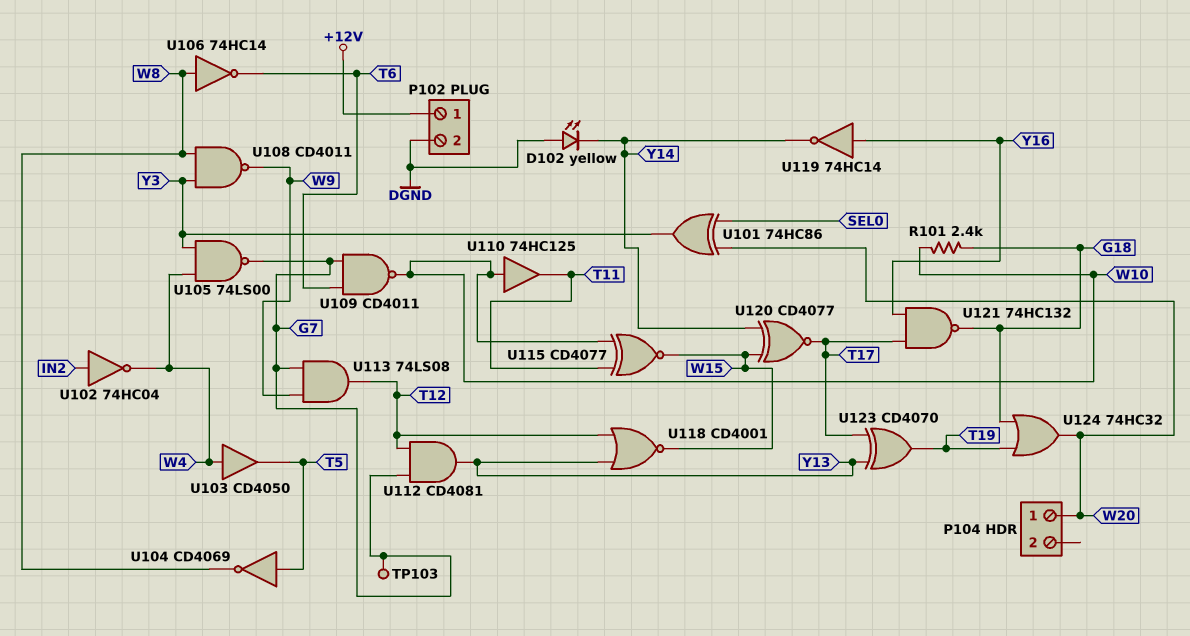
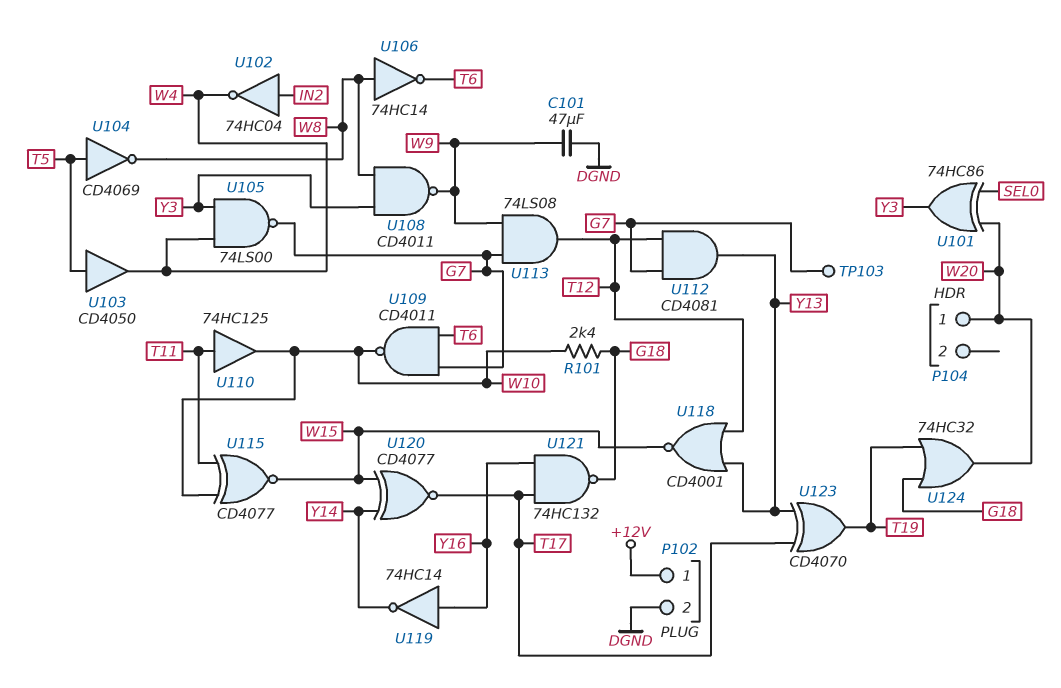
C101: none -> 47uF (DGND, W9)
D102: LED yellow (A DGND, K Y14) -> none
U103: buffer CD4050 (in W4, out T5) -> buffer CD4050 (in T5, out W4)
U110: buffer 74HC125 (in W10, out T11) -> buffer 74HC125 (in T11, out W10)

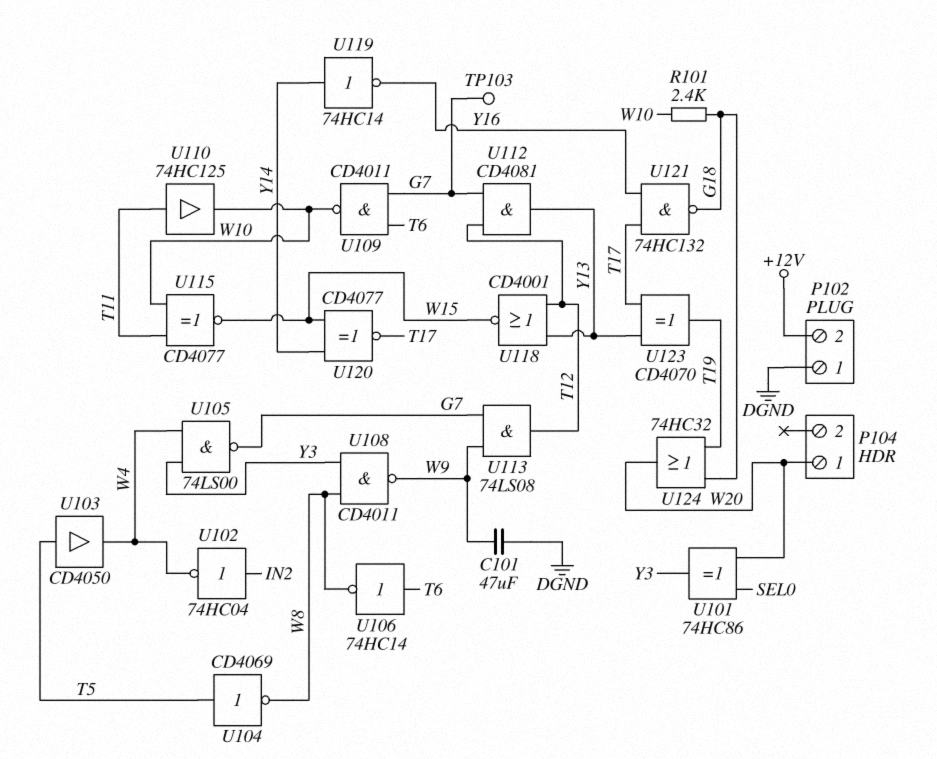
P102 pin 1: +12V -> DGND
P102 pin 2: DGND -> +12V
U106: NOT 74HC14 (in W8, out T6) -> NOT 74HC14 (in T6, out W8)
U119: NOT 74HC14 (in Y16, out Y14) -> NOT 74HC14 (in Y14, out Y16)

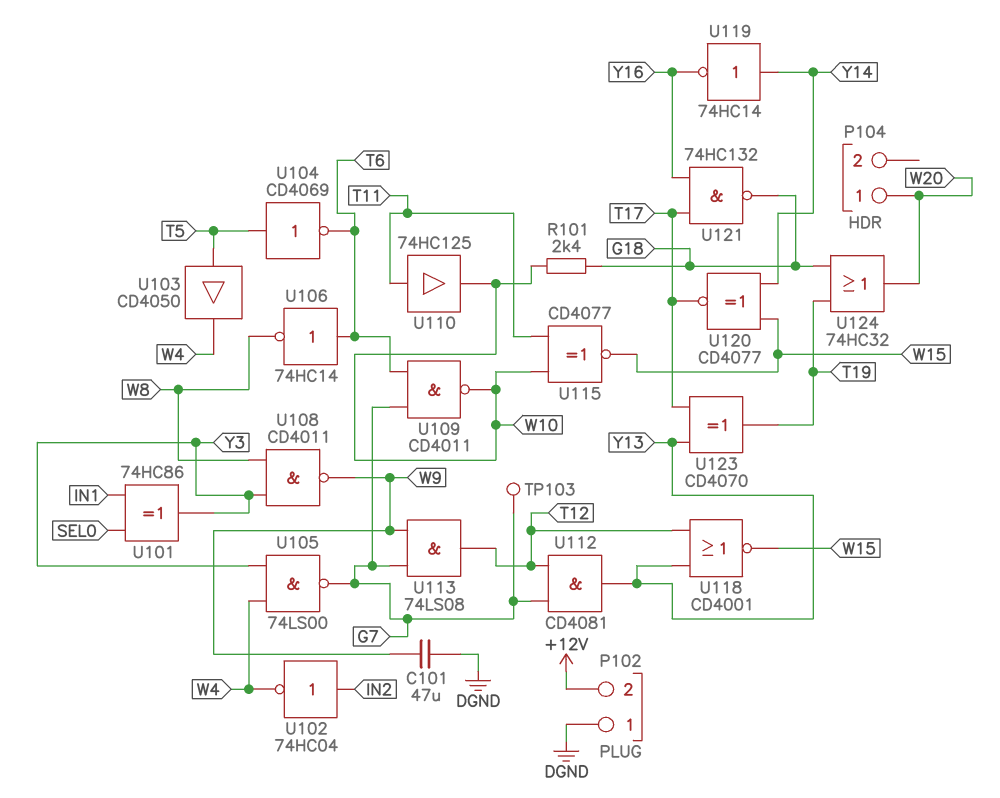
U101: XOR 74HC86 (in SEL0, in W20, out Y3) -> XOR 74HC86 (in IN1, in SEL0, out Y3)
U104: NOT CD4069 (in T5, out W8) -> NOT CD4069 (in T5, out T6)

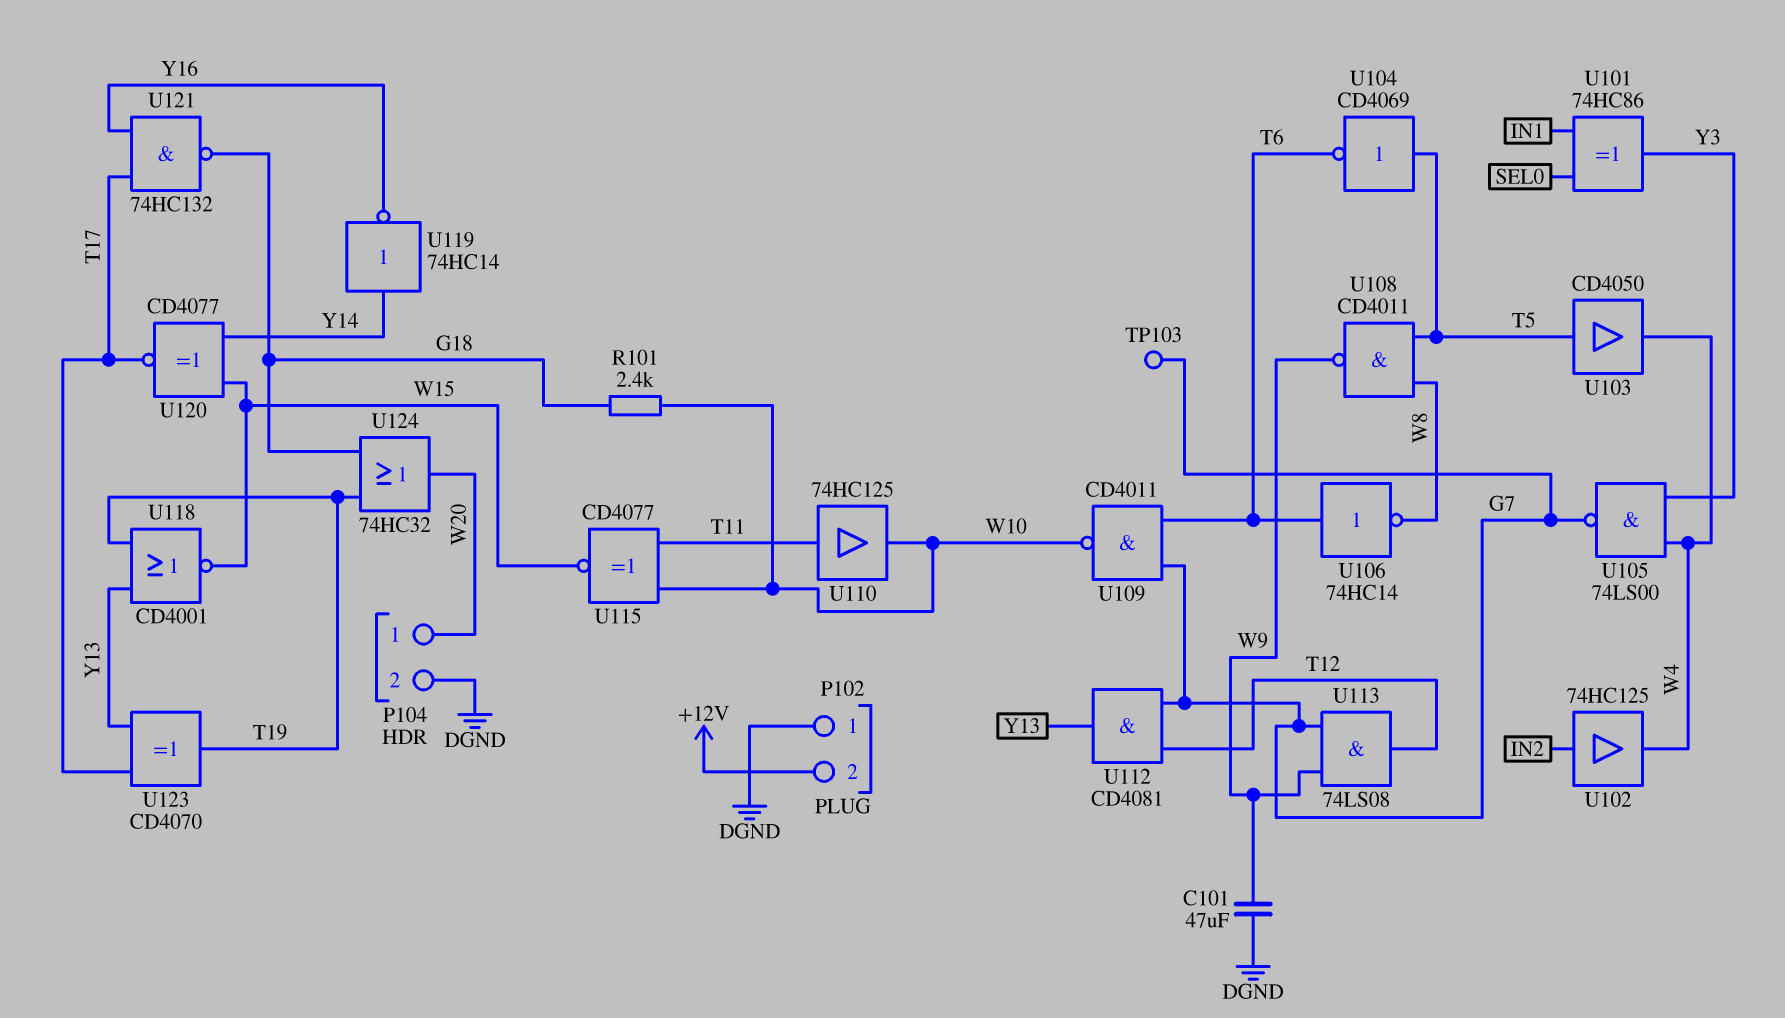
P104 pin 2: none -> DGND
U102: NOT 74HC04 (in IN2, out W4) -> buffer 74HC125 (in IN2, out W4)
U108: NAND CD4011 (in W8, in Y3, out W9) -> NAND CD4011 (in T5, in W8, out W9)
U118: NOR CD4001 (in T12, in Y13, out W15) -> NOR CD4001 (in T19, in Y13, out W15)

